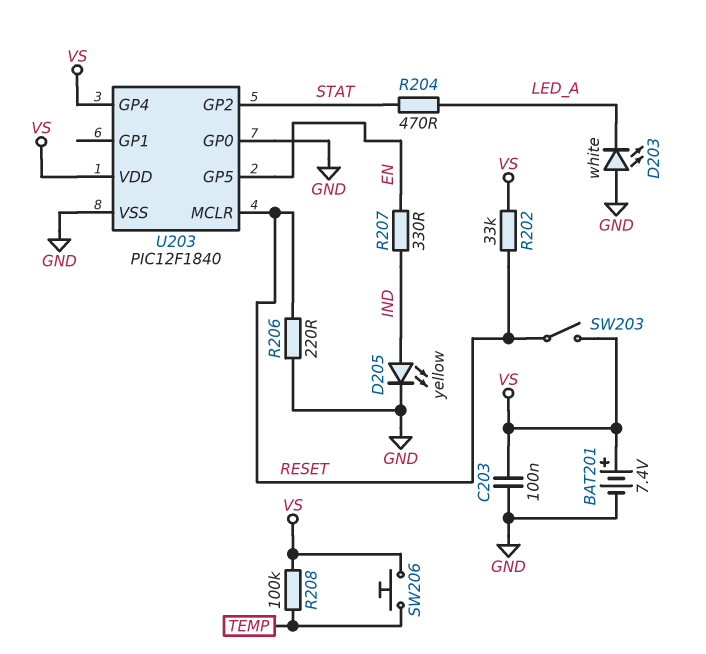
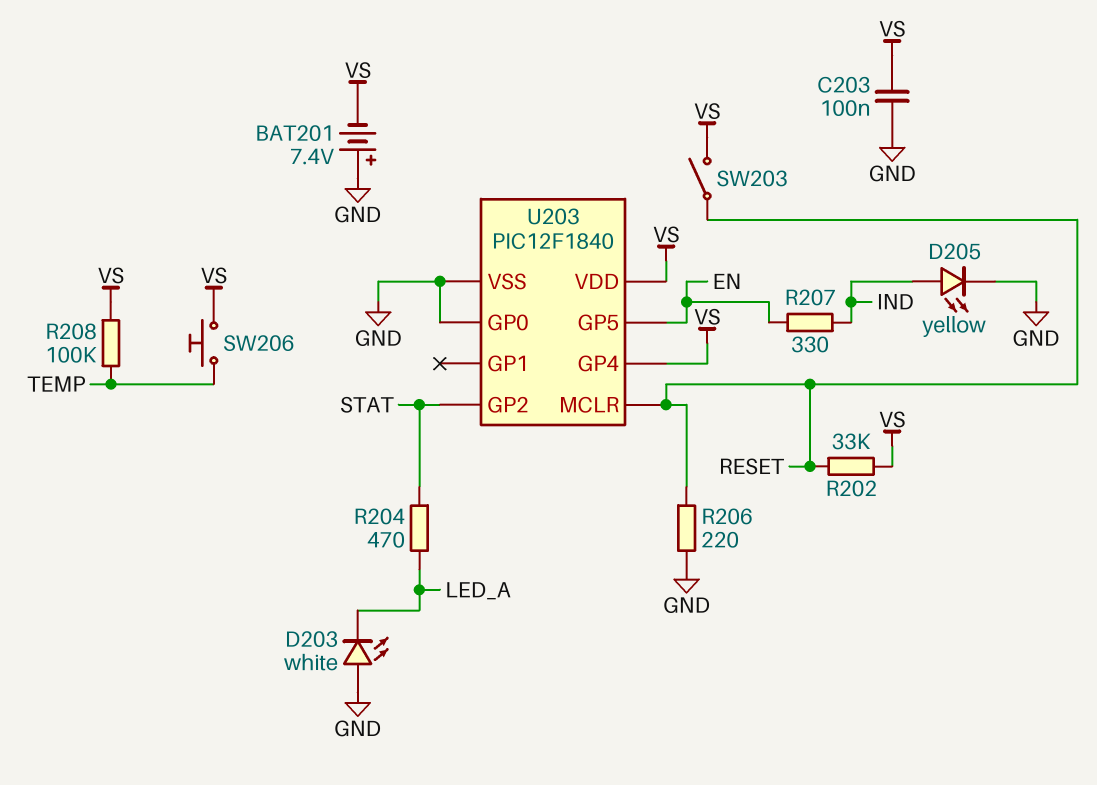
BAT201: 7.4V (plus VS, minus GND) -> 7.4V (plus GND, minus VS)

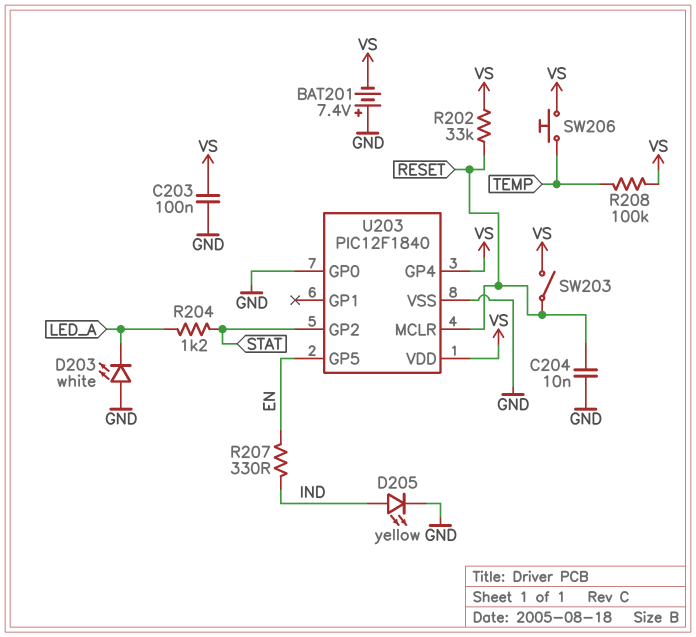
C204: none -> 10nF (GND, RESET)
R204: 470 (LED_A, STAT) -> 1.2k (LED_A, STAT)
R206: 220 (GND, RESET) -> none

